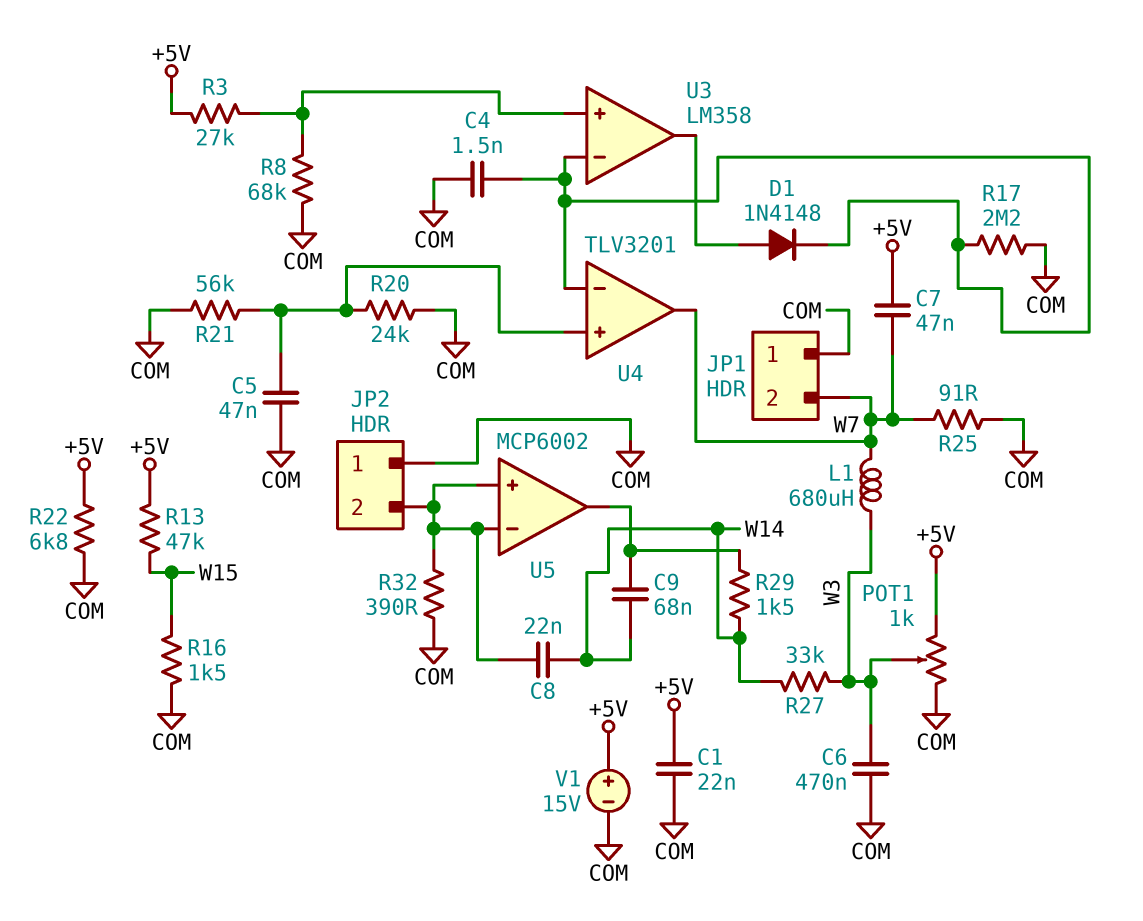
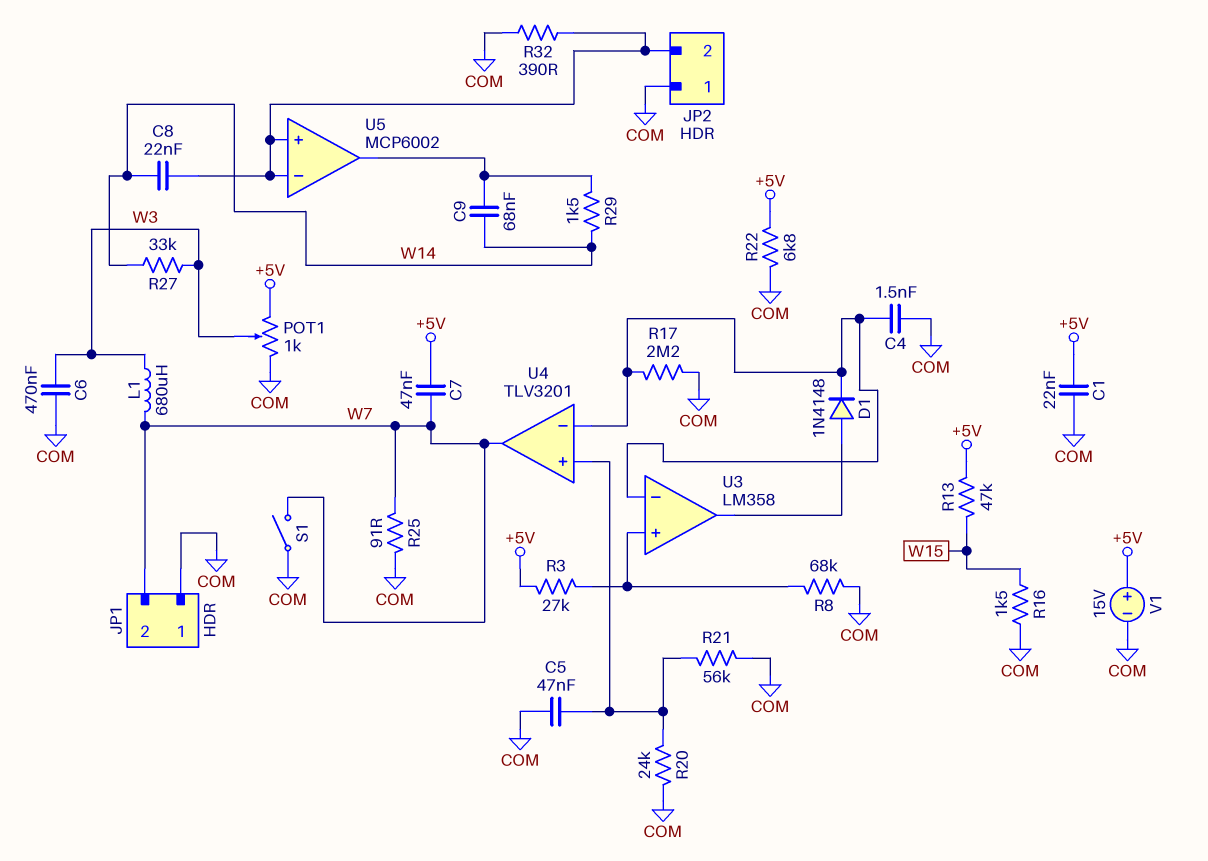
S1: none -> switch (COM, W7)

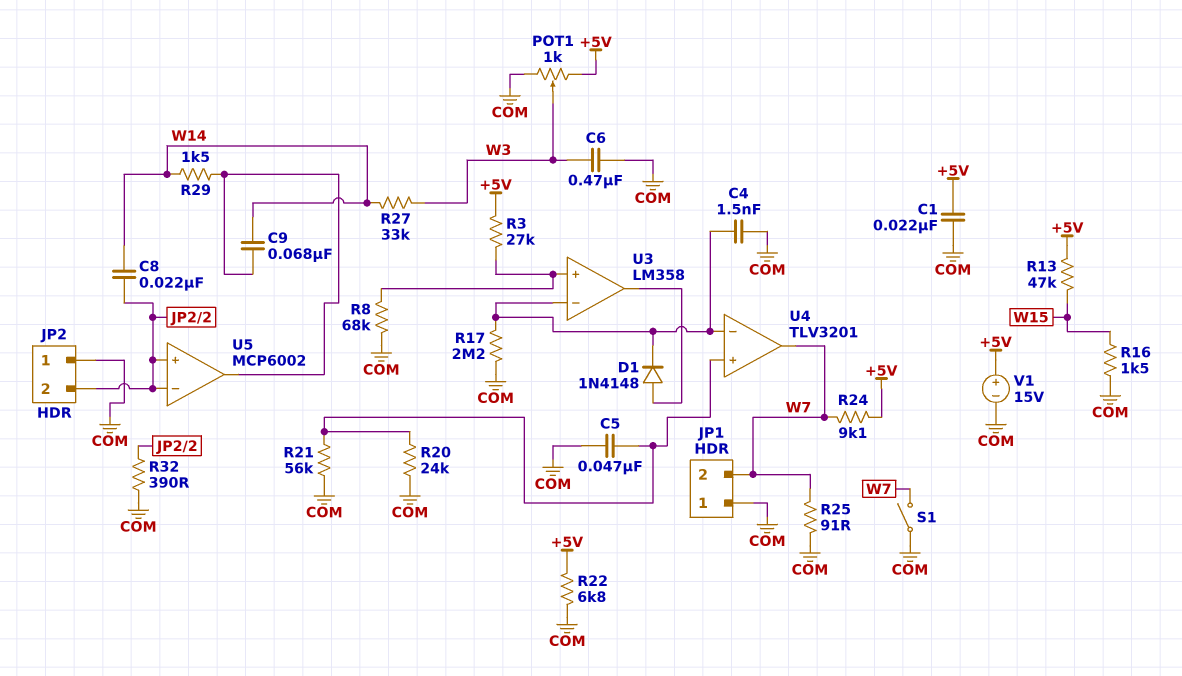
C7: 47nF (+5V, W7) -> none
L1: 680uH (W3, W7) -> none
R24: none -> 9.1k (+5V, W7)

